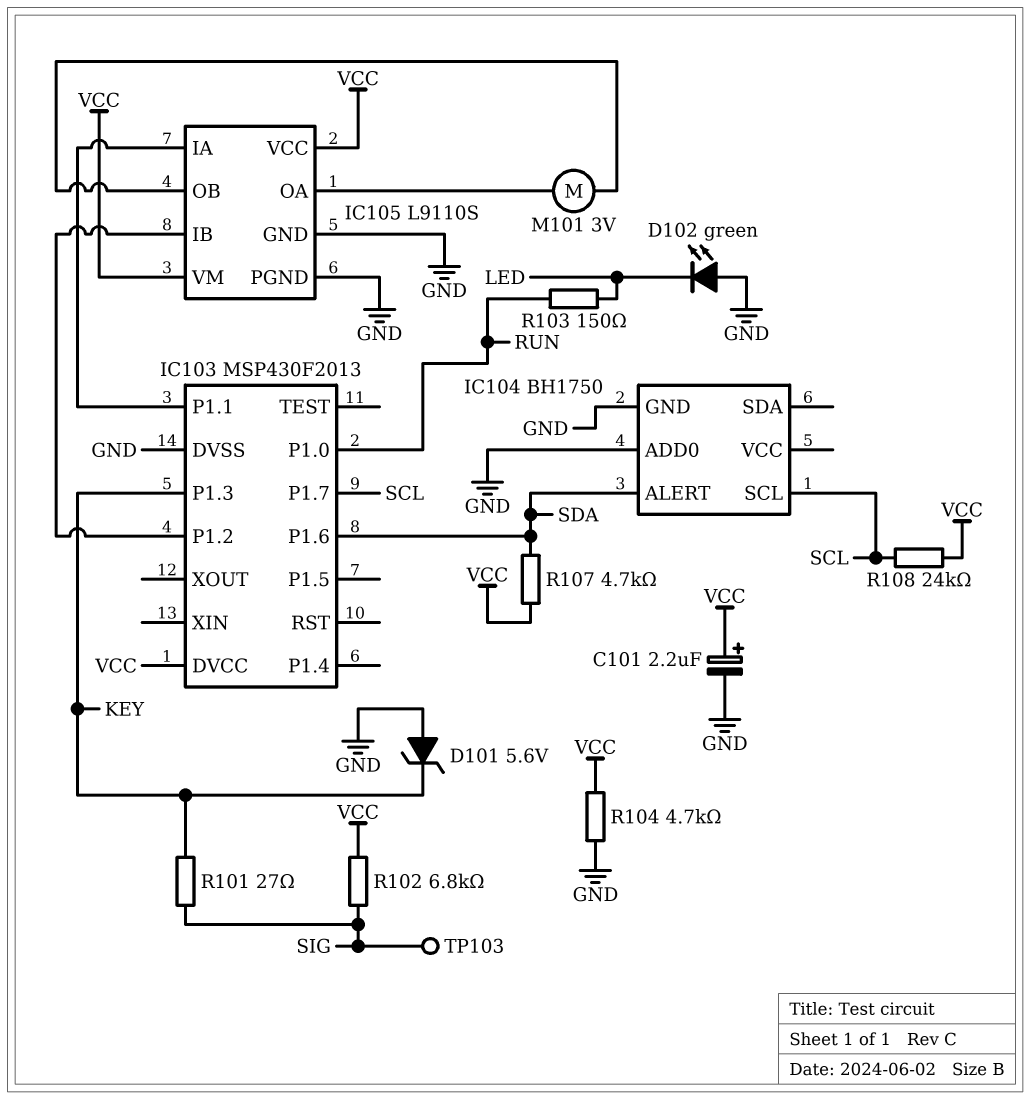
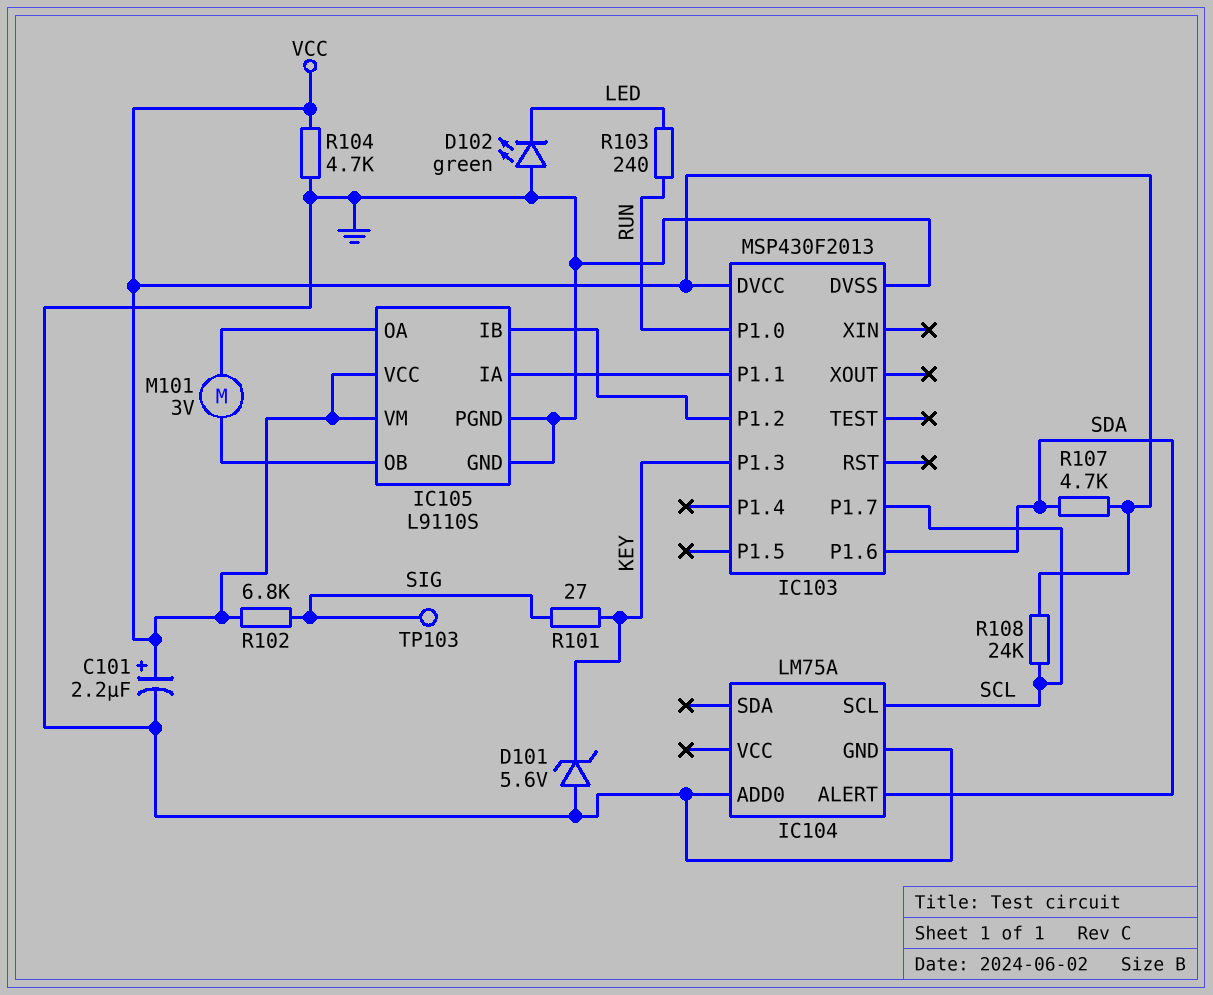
IC104: BH1750 -> LM75A
R103: 150 (LED, RUN) -> 240 (LED, RUN)

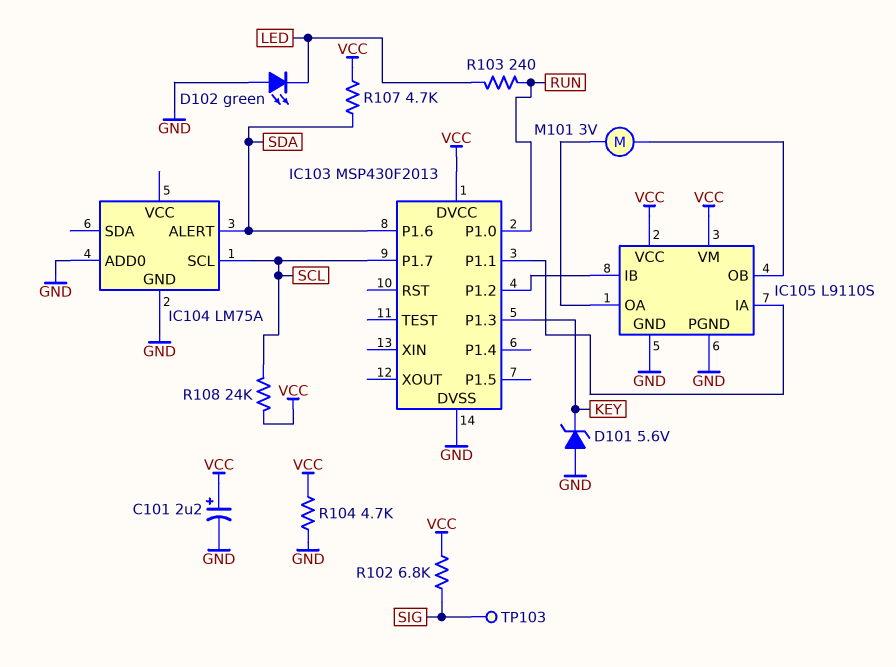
R101: 27 (KEY, SIG) -> none

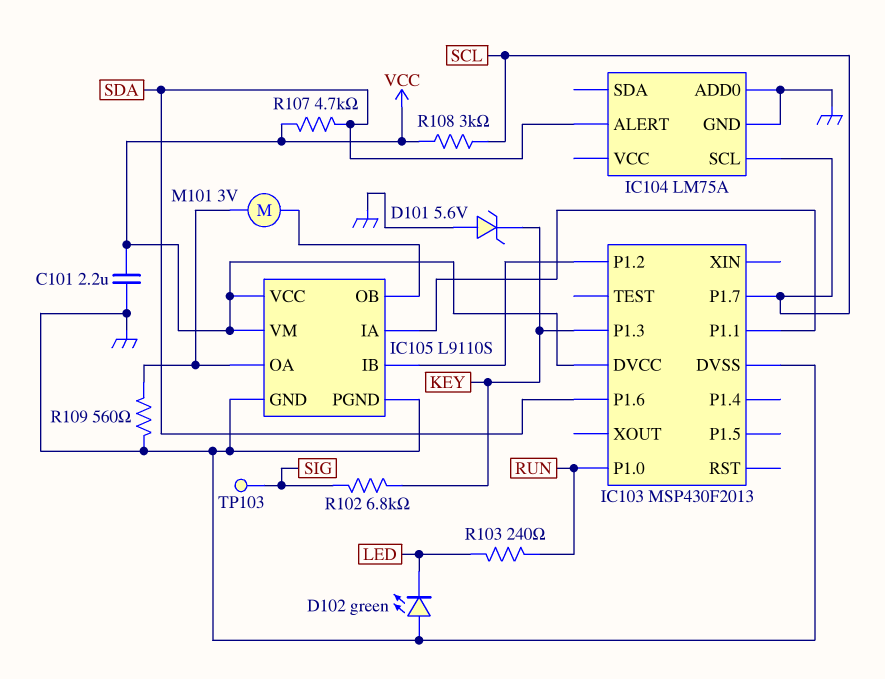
C101: 2.2uF (plus VCC, minus GND) -> 2.2uF (GND, VCC)
R102: 6.8k (SIG, VCC) -> 6.8k (KEY, SIG)
R104: 4.7k (GND, VCC) -> none
R108: 24k (SCL, VCC) -> 3k (SCL, VCC)
R109: none -> 560 (GND, IC105/OA)

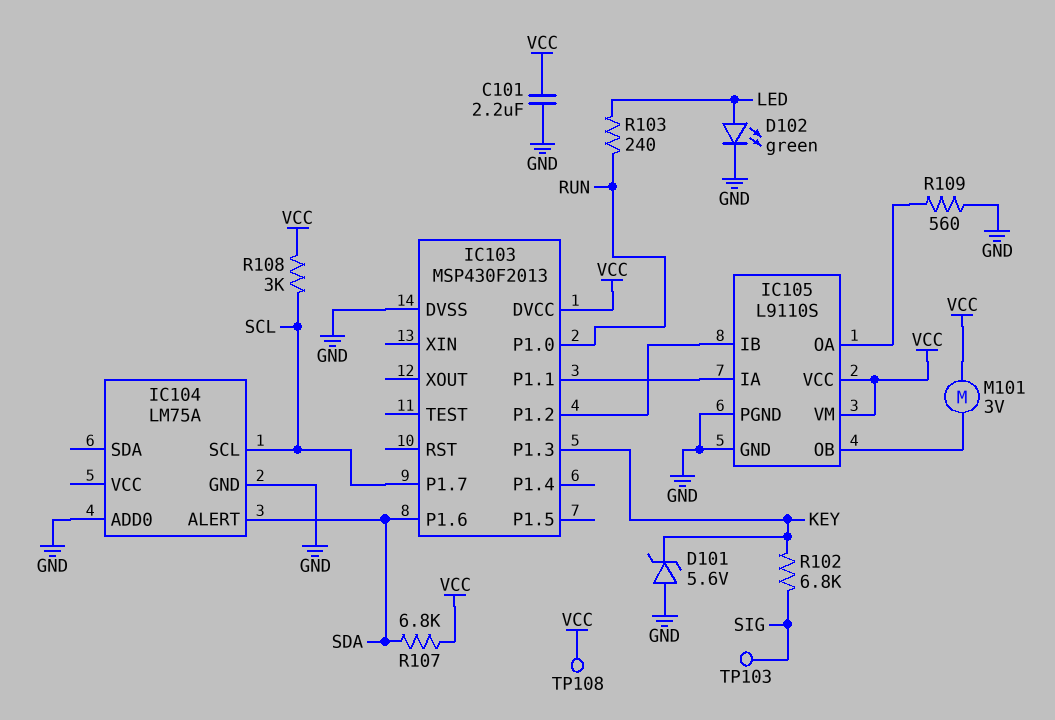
D102: LED green (A GND, K LED) -> LED green (A LED, K GND)
M101: motor 3V (IC105/OA, IC105/OB) -> motor 3V (IC105/OB, VCC)
R107: 4.7k (SDA, VCC) -> 6.8k (SDA, VCC)
TP108: none -> test point (VCC)

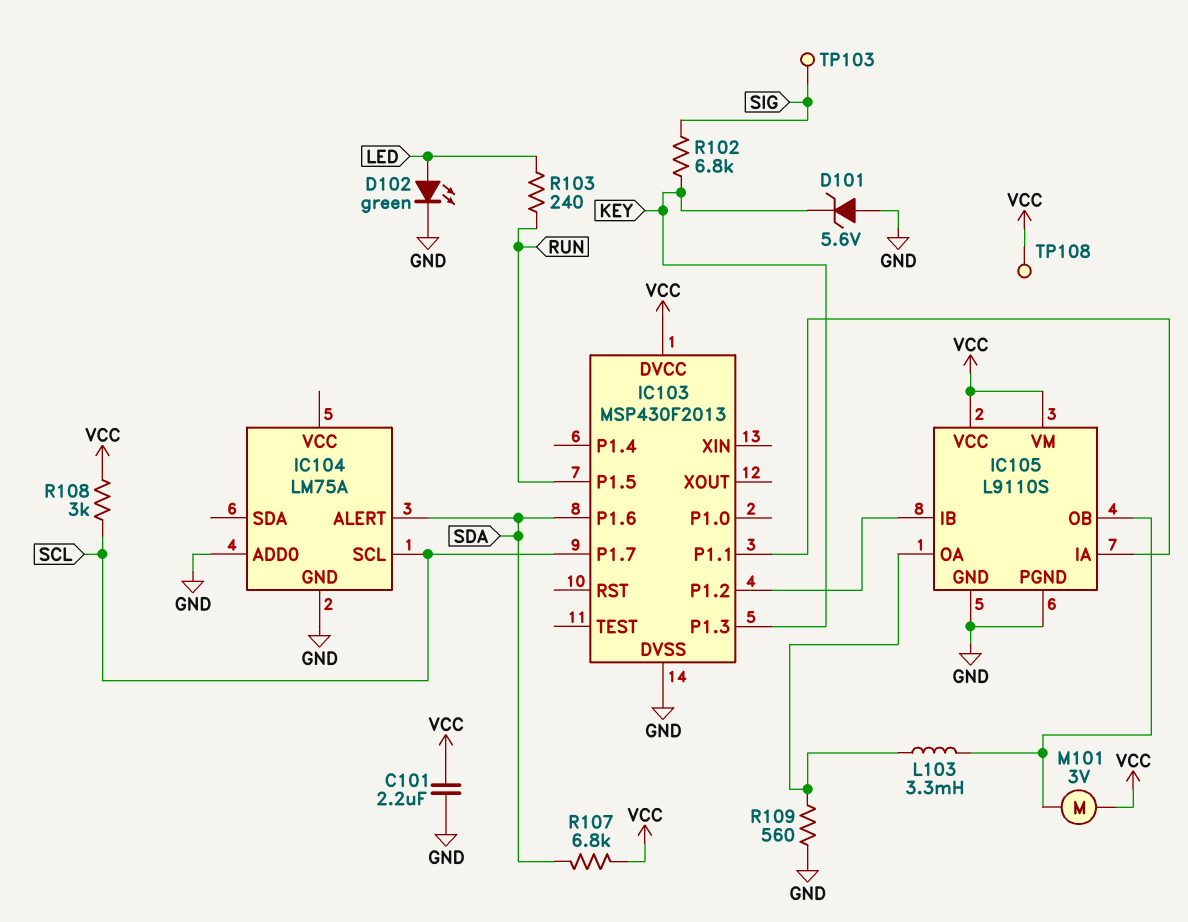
IC103 pin P1.0: RUN -> none
IC103 pin P1.5: none -> RUN
L103: none -> 3.3mH (IC105/OA, IC105/OB)

